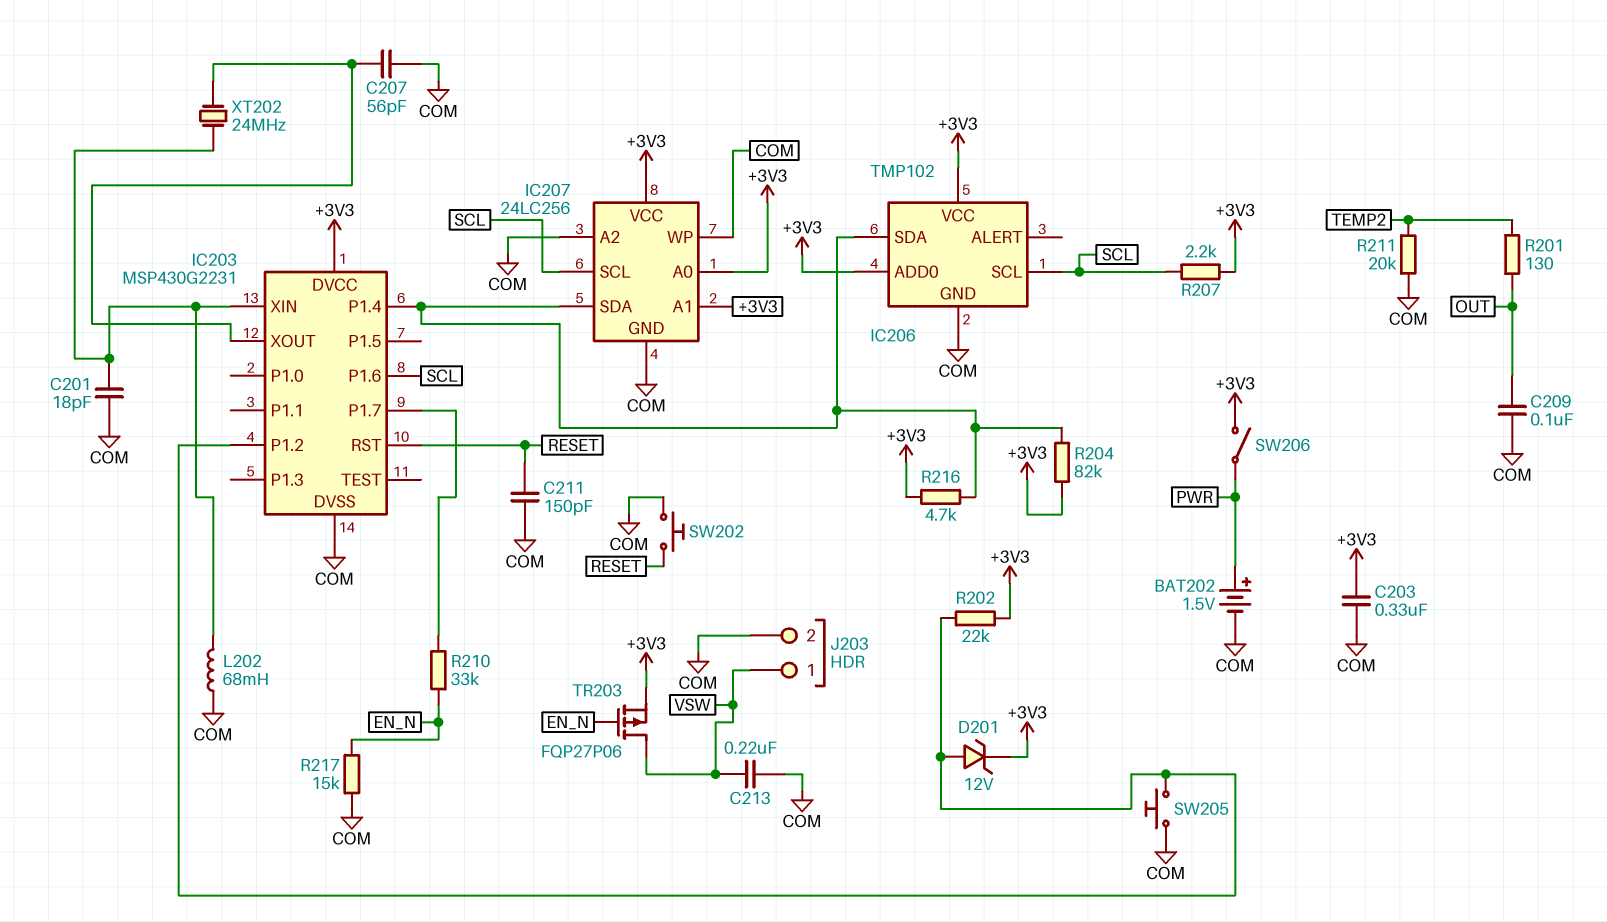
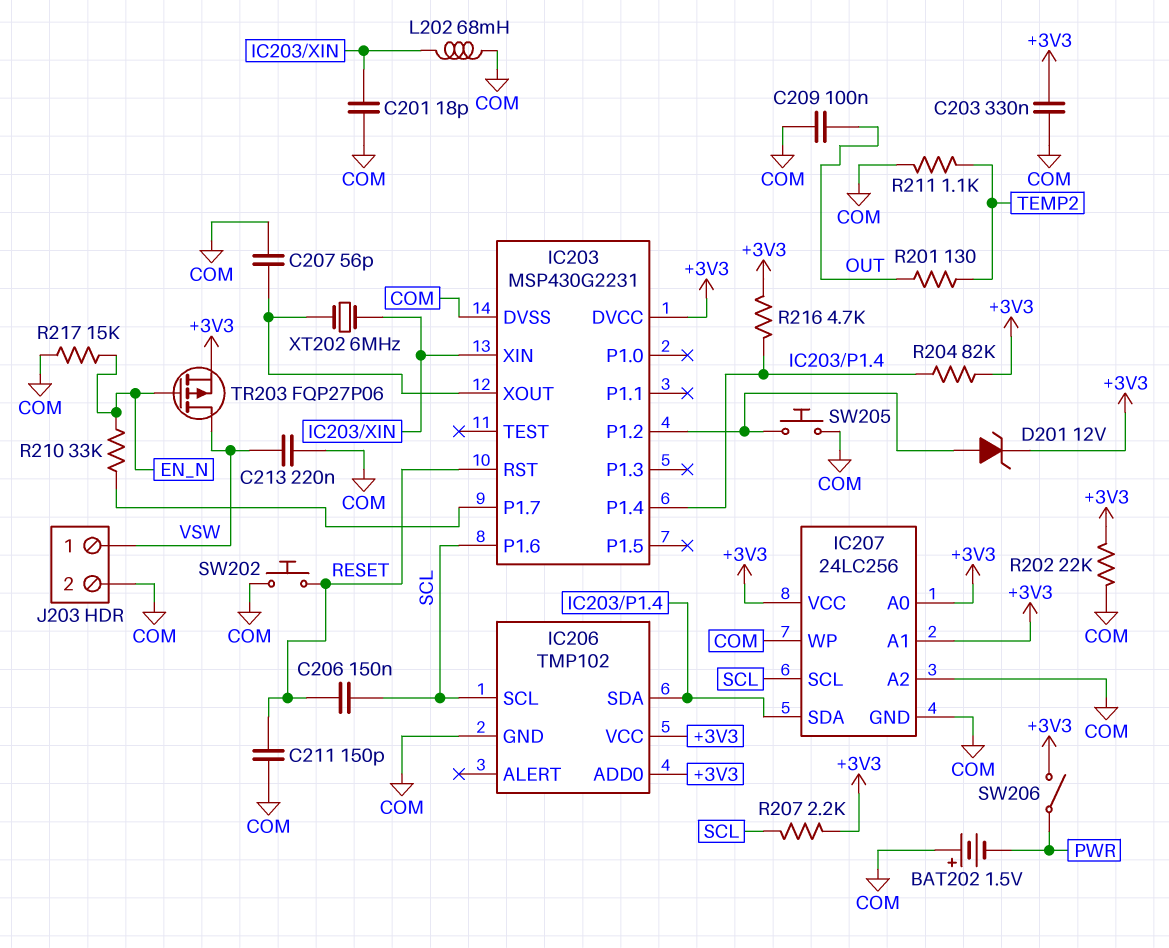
BAT202: 1.5V (plus PWR, minus COM) -> 1.5V (plus COM, minus PWR)
C206: none -> 150nF (RESET, SCL)
R202: 22k (+3V3, IC203/P1.2) -> 22k (+3V3, COM)
R211: 20k (COM, TEMP2) -> 1.1k (COM, TEMP2)
XT202: 24MHz (IC203/XIN, IC203/XOUT) -> 6MHz (IC203/XIN, IC203/XOUT)

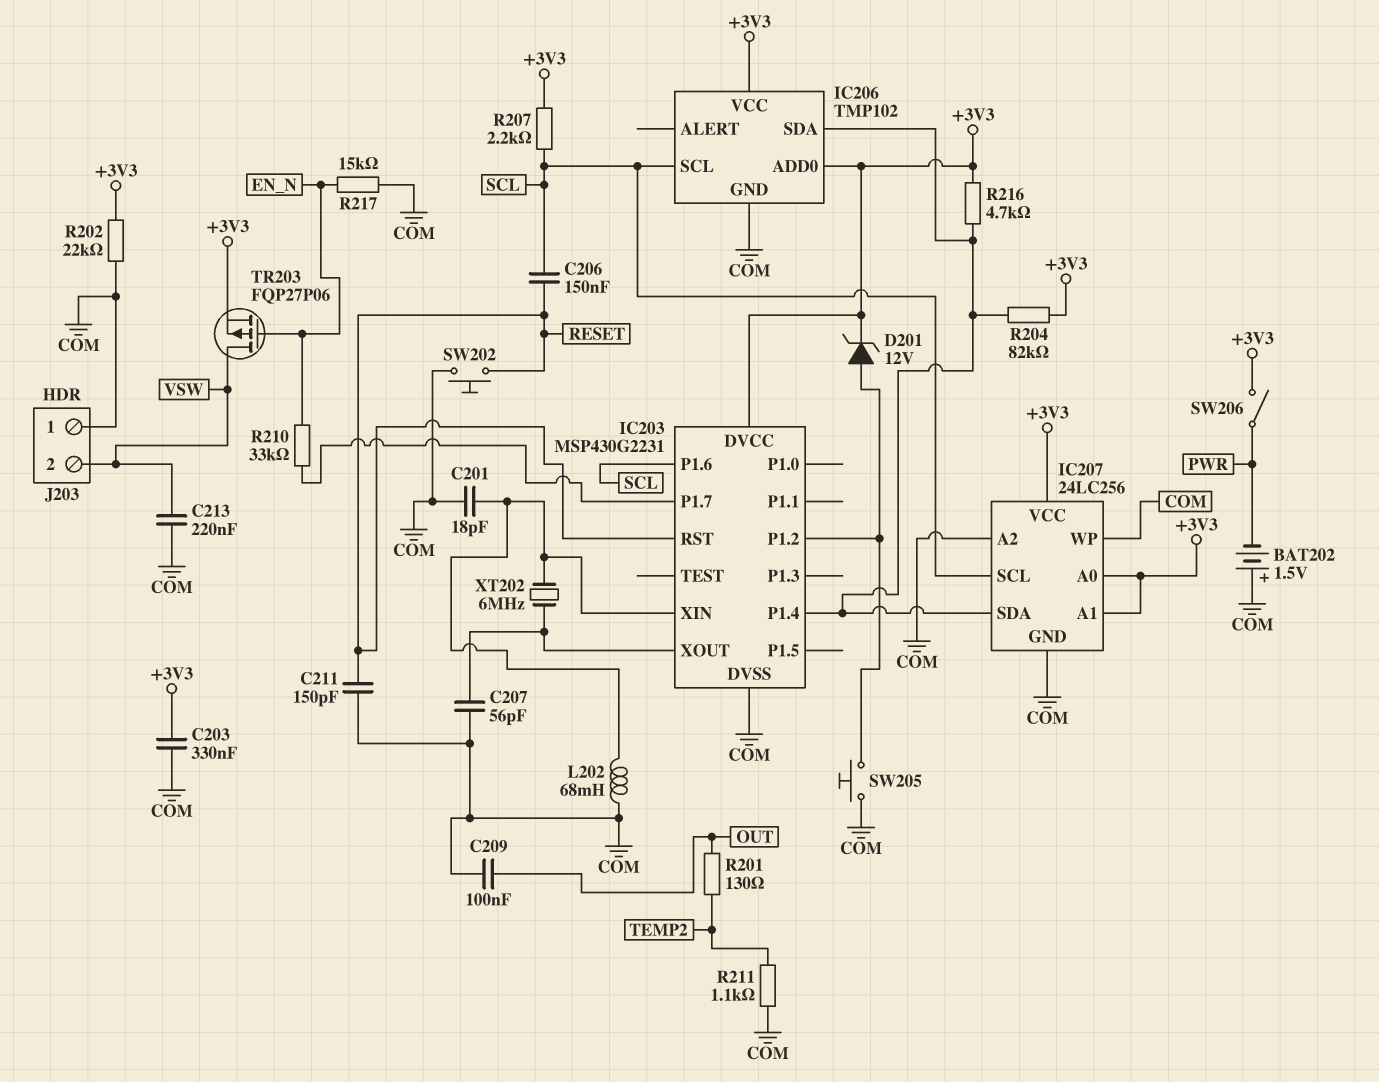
J203 pin 1: VSW -> COM
J203 pin 2: COM -> VSW

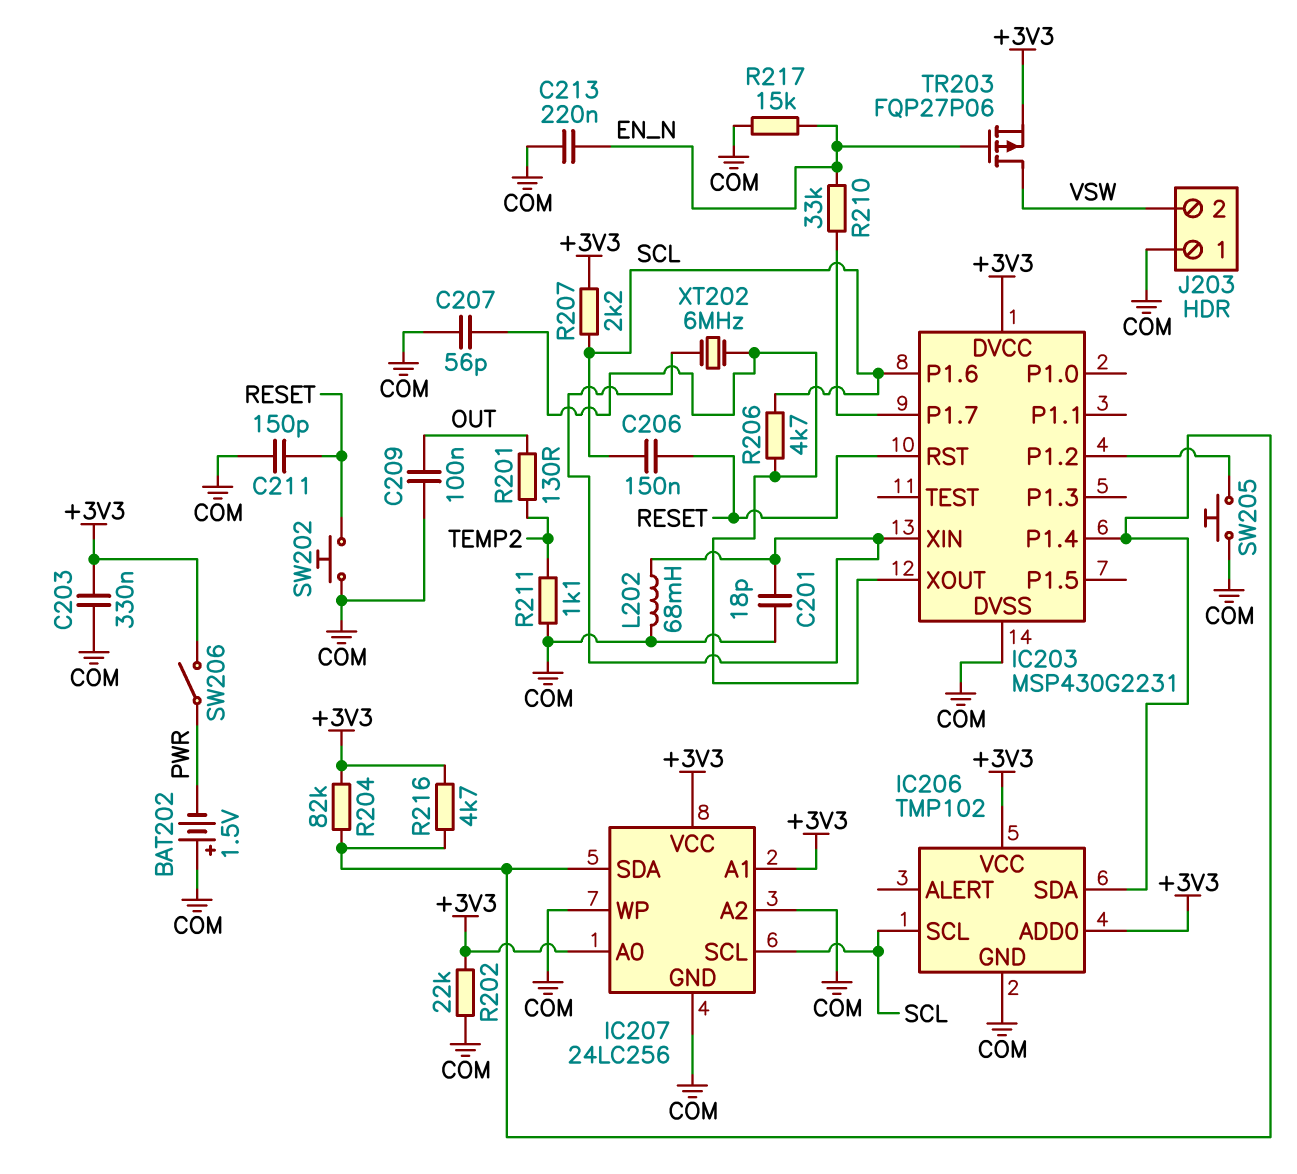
C213: 220nF (COM, VSW) -> 220nF (COM, EN_N)
D201: zener 12V (A IC203/P1.2, K +3V3) -> none
R206: none -> 4.7k (IC203/XOUT, SCL)

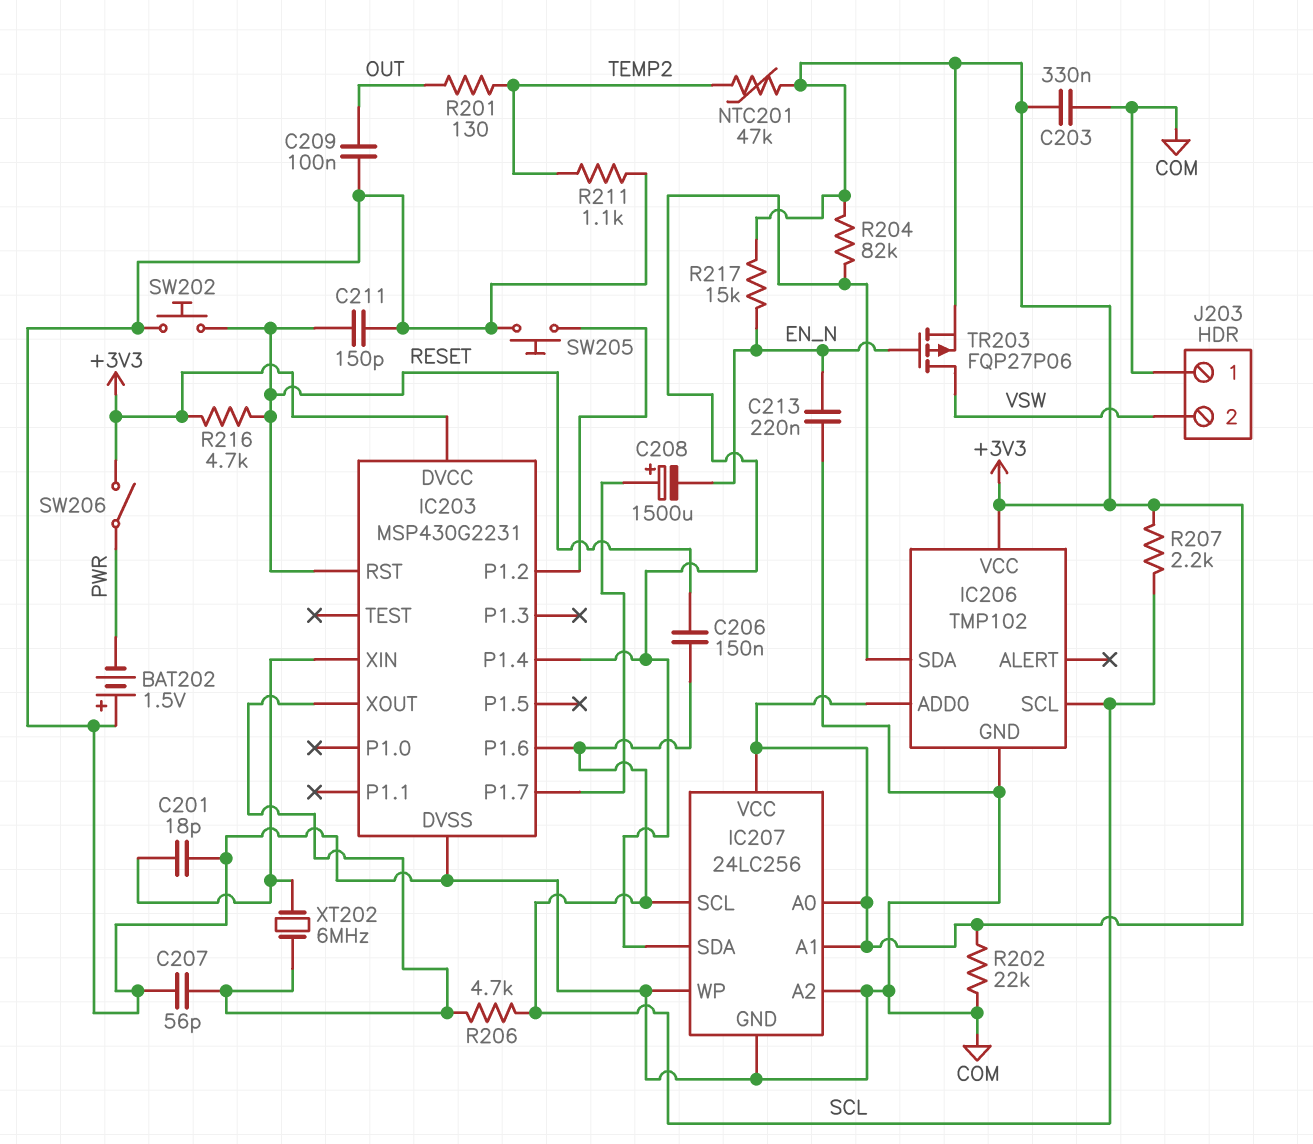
C208: none -> 1500uF (plus IC203/P1.7, minus EN_N)
L202: 68mH (COM, IC203/XIN) -> none
NTC201: none -> 47k (+3V3, TEMP2)
R210: 33k (EN_N, IC203/P1.7) -> none
R216: 4.7k (+3V3, IC203/P1.4) -> 4.7k (+3V3, RESET)
R217: 15k (COM, EN_N) -> 15k (+3V3, EN_N)

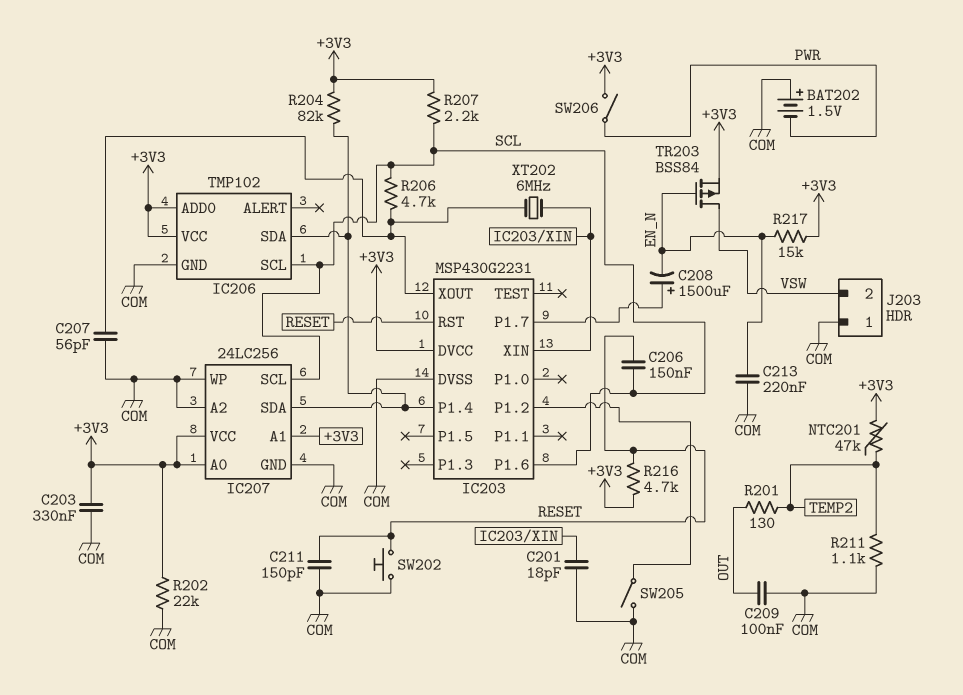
SW205: button (COM, IC203/P1.2) -> switch (COM, IC203/P1.2)
TR203: PMOS FQP27P06 (G EN_N, D VSW, S +3V3) -> PMOS BSS84 (G EN_N, D VSW, S +3V3)

